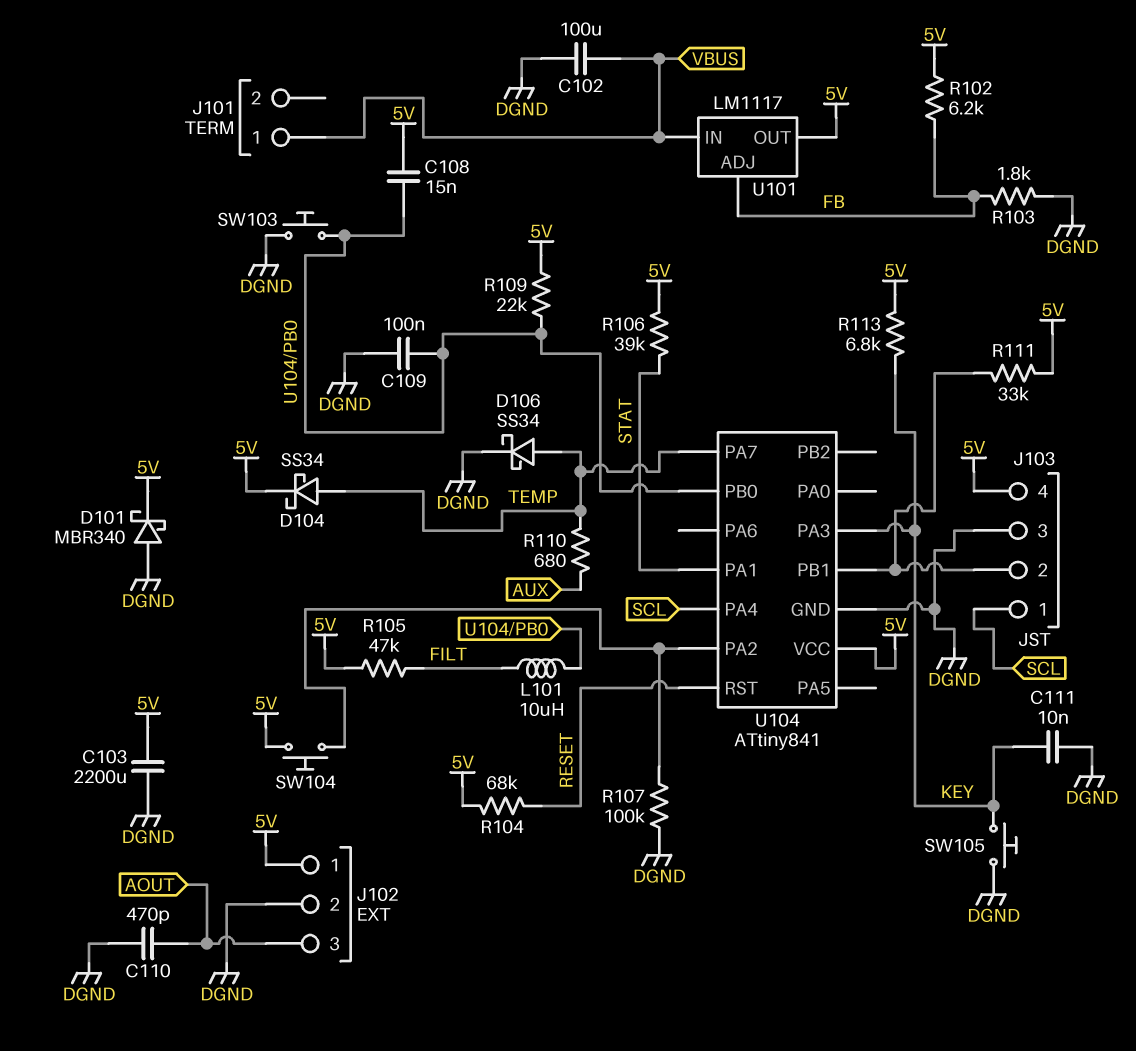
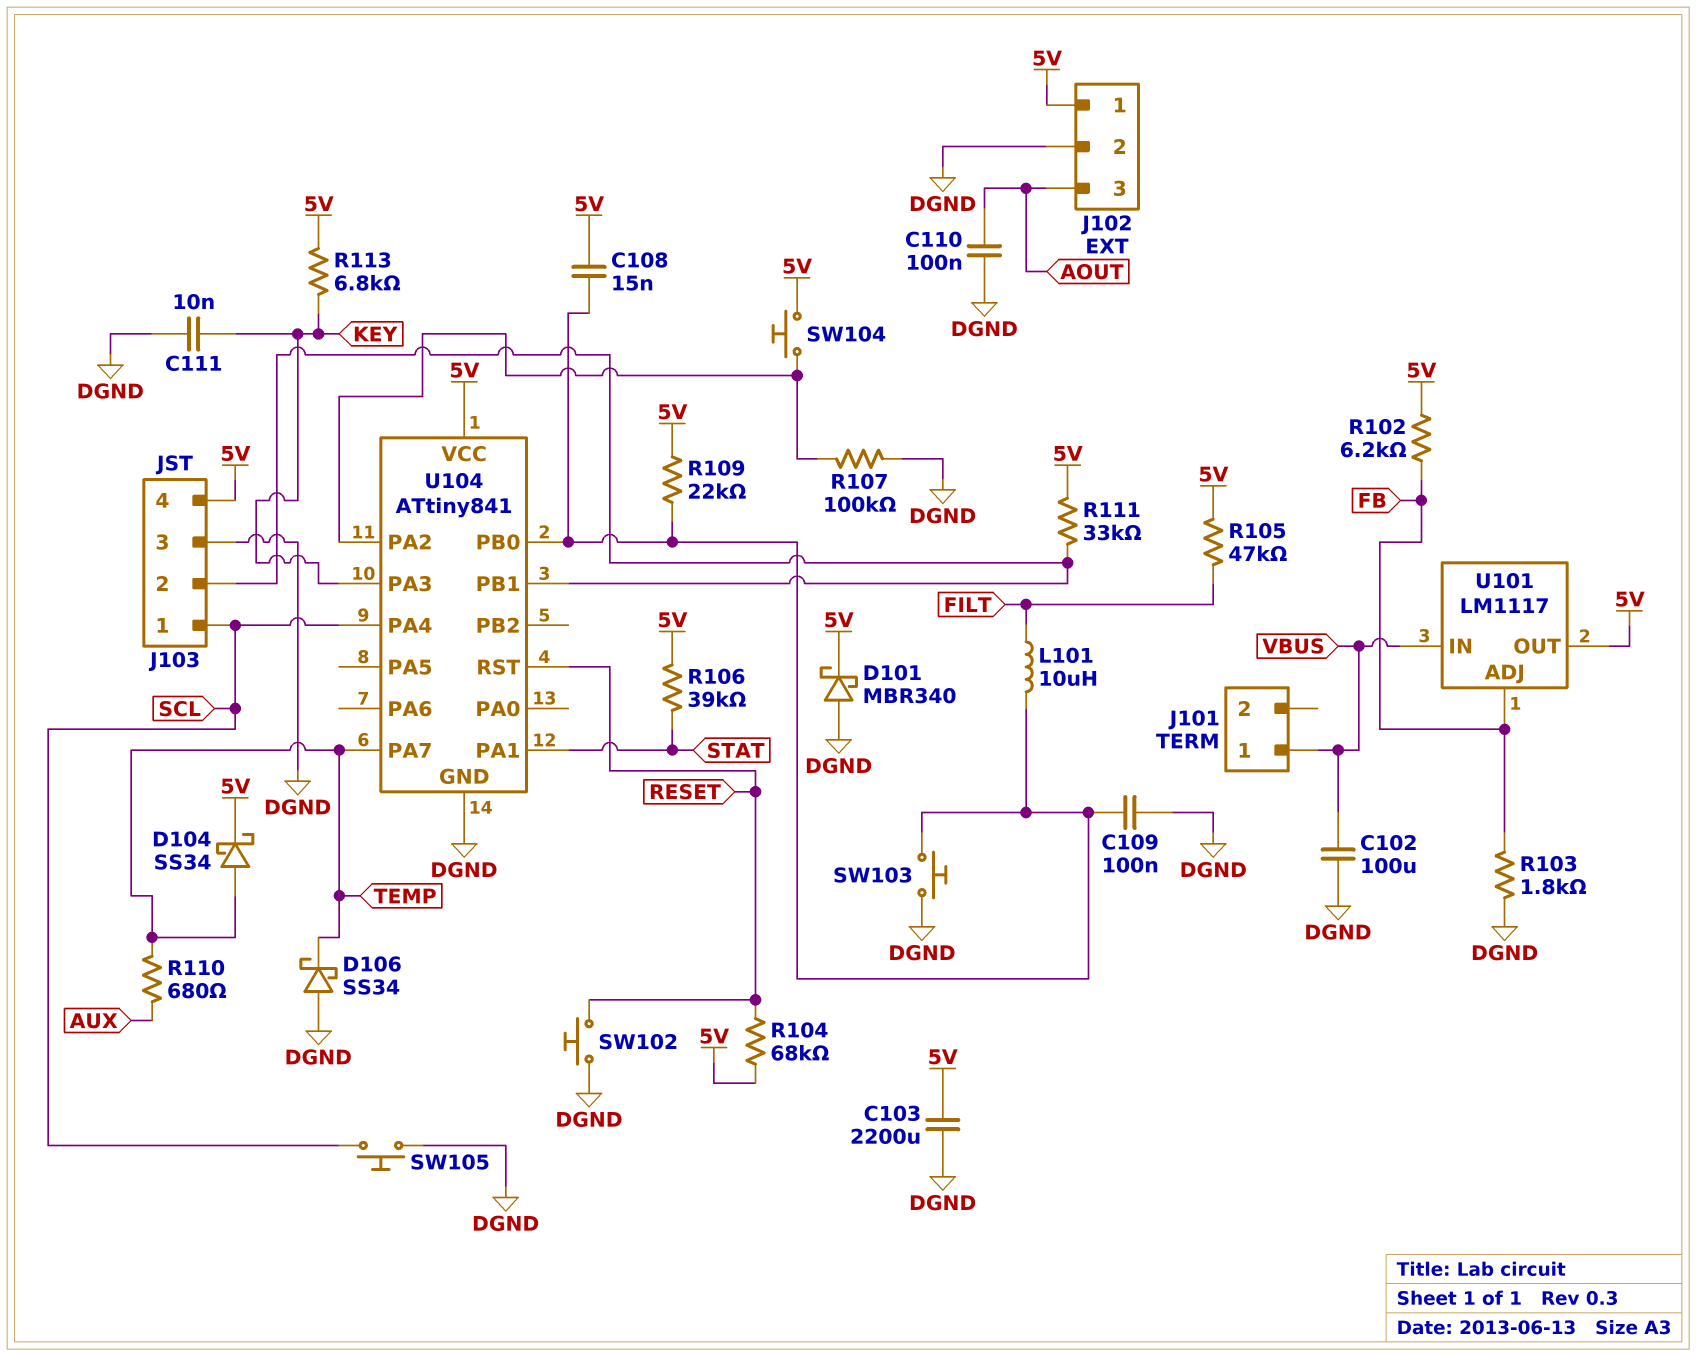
C110: 470pF (AOUT, DGND) -> 100nF (AOUT, DGND)
D106: schottky SS34 (A TEMP, K DGND) -> schottky SS34 (A DGND, K TEMP)
SW102: none -> button (DGND, RESET)
SW105: button (DGND, KEY) -> button (DGND, SCL)

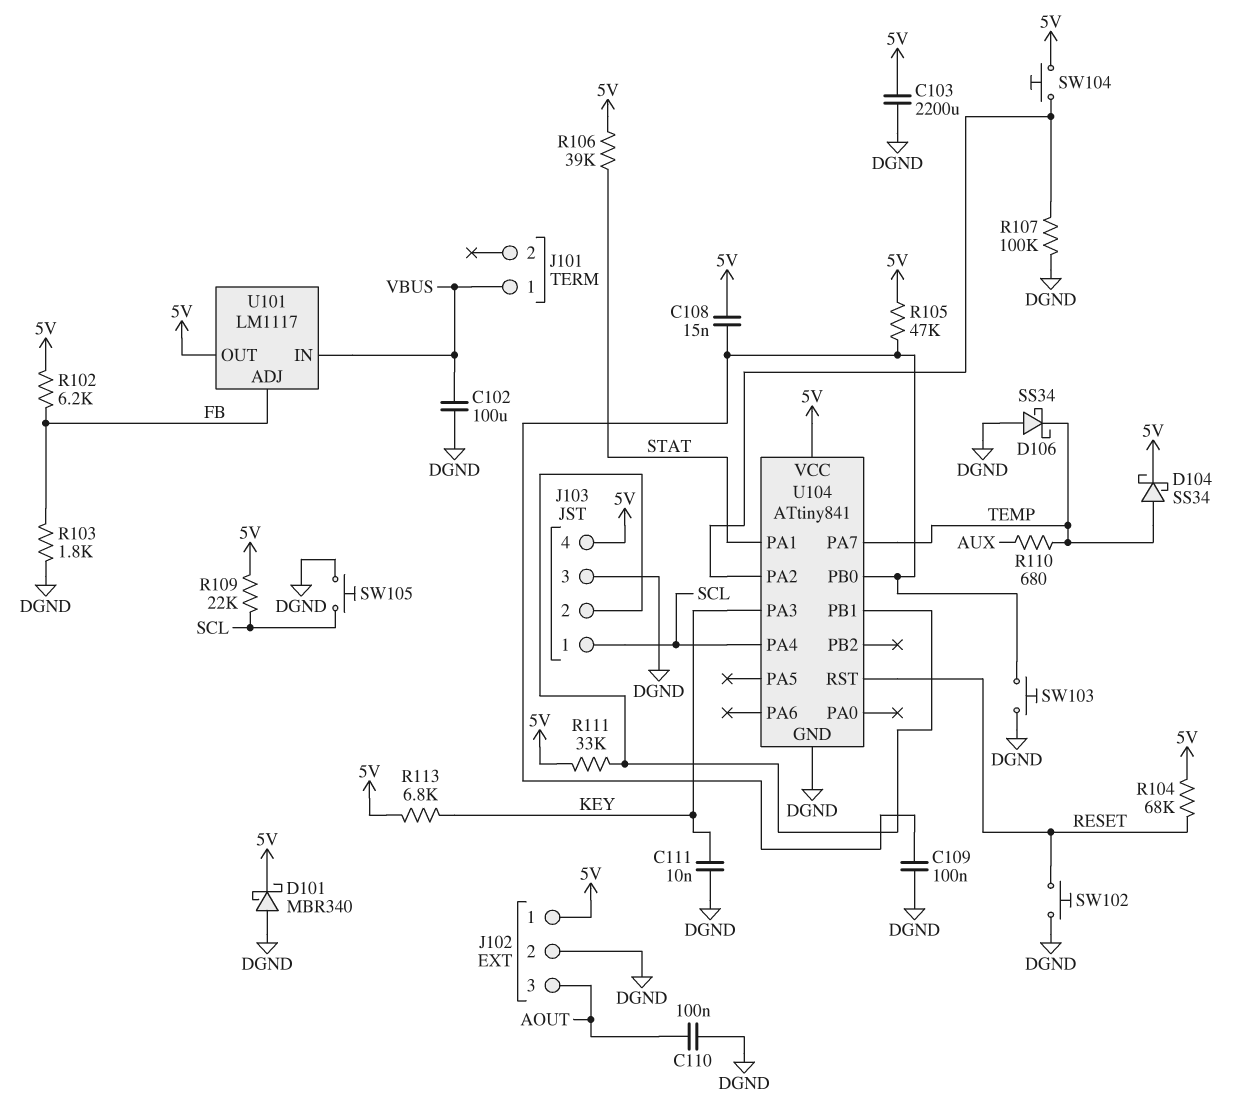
L101: 10uH (FILT, U104/PB0) -> none
R105: 47k (5V, FILT) -> 47k (5V, U104/PB0)
R109: 22k (5V, U104/PB0) -> 22k (5V, SCL)

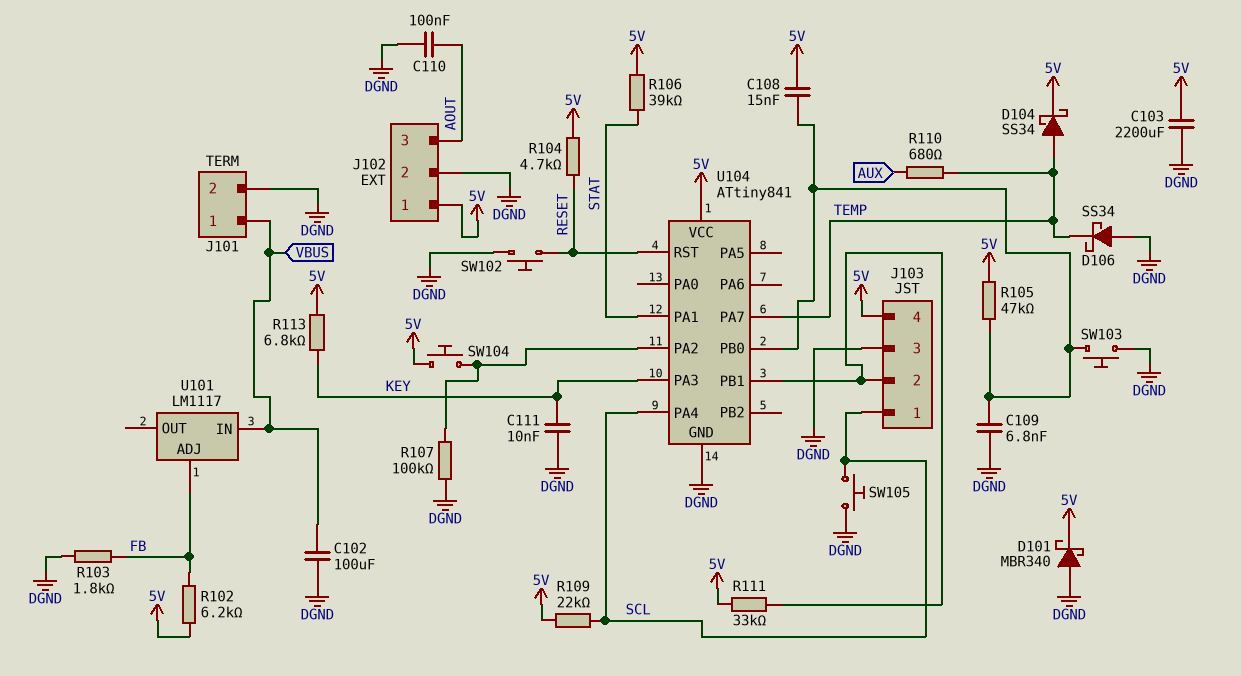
C109: 100nF (DGND, U104/PB0) -> 6.8nF (DGND, U104/PB0)
J101 pin 2: none -> DGND
R104: 68k (5V, RESET) -> 4.7k (5V, RESET)
U101 pin OUT: 5V -> none

